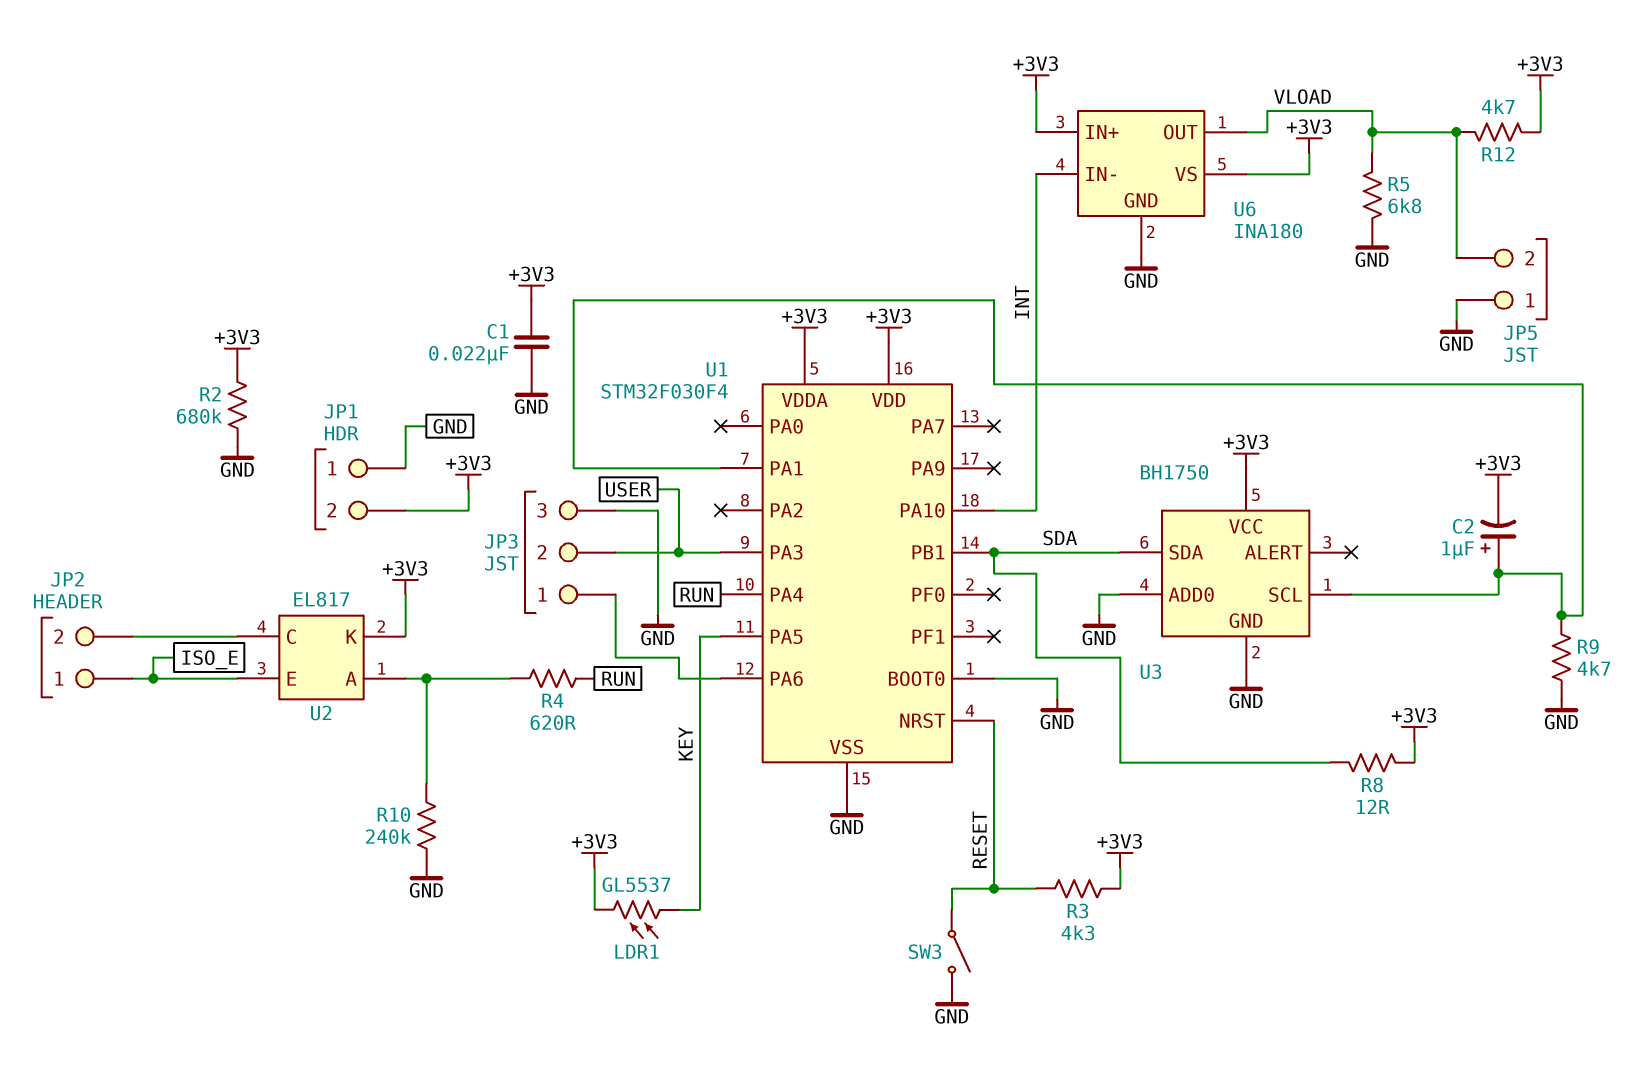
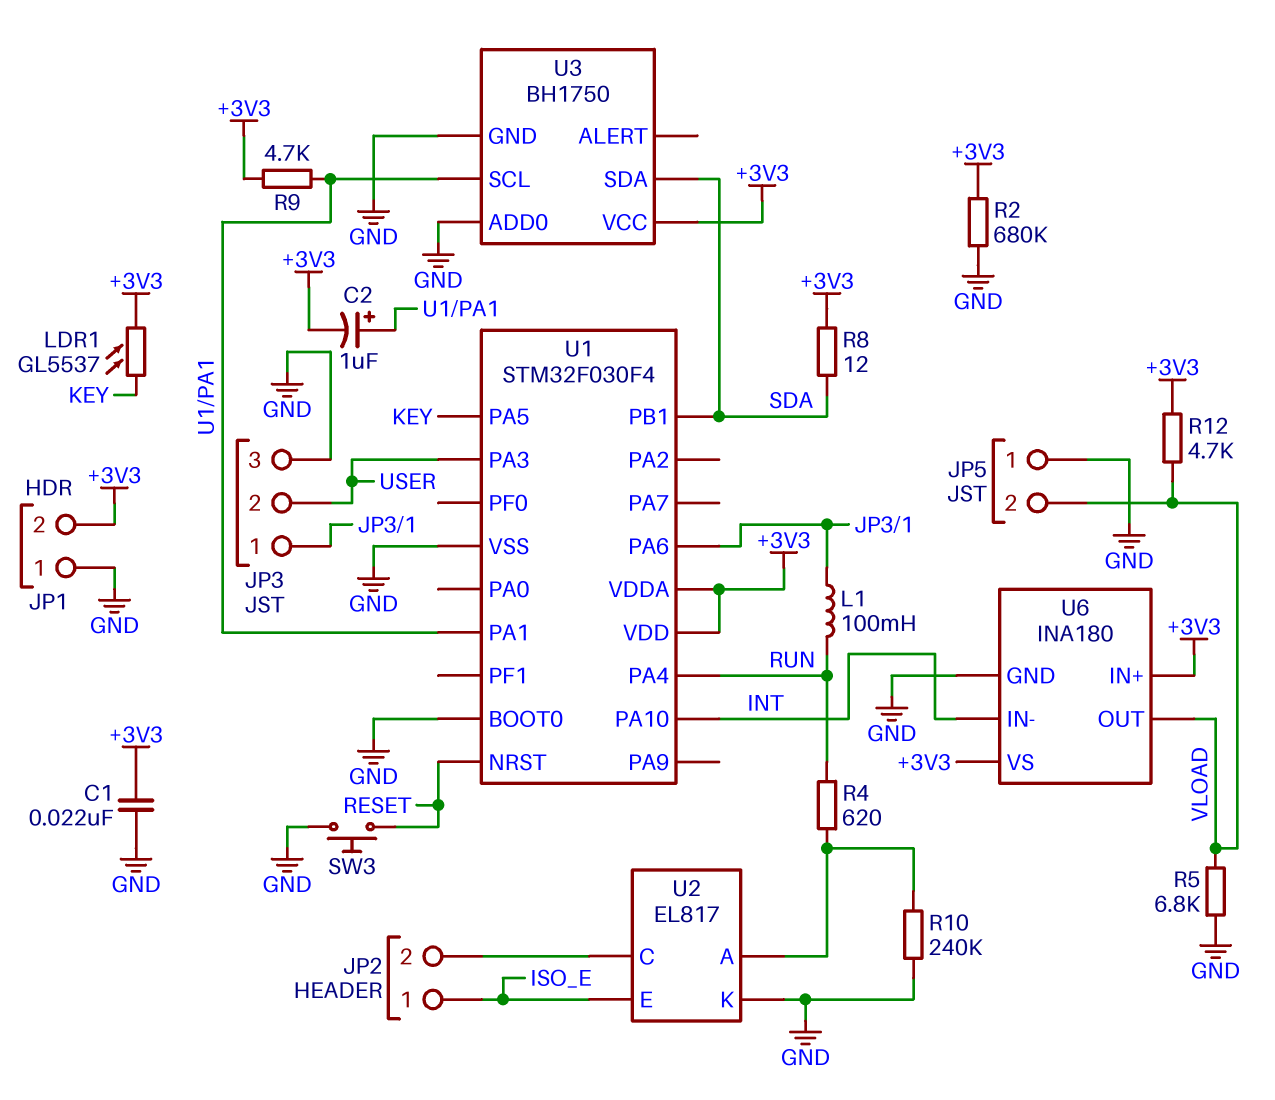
L1: none -> 100mH (JP3/1, RUN)
R3: 4.3k (+3V3, RESET) -> none
R9: 4.7k (GND, U1/PA1) -> 4.7k (+3V3, U1/PA1)
SW3: switch (GND, RESET) -> button (GND, RESET)
U2 pin K: +3V3 -> GND

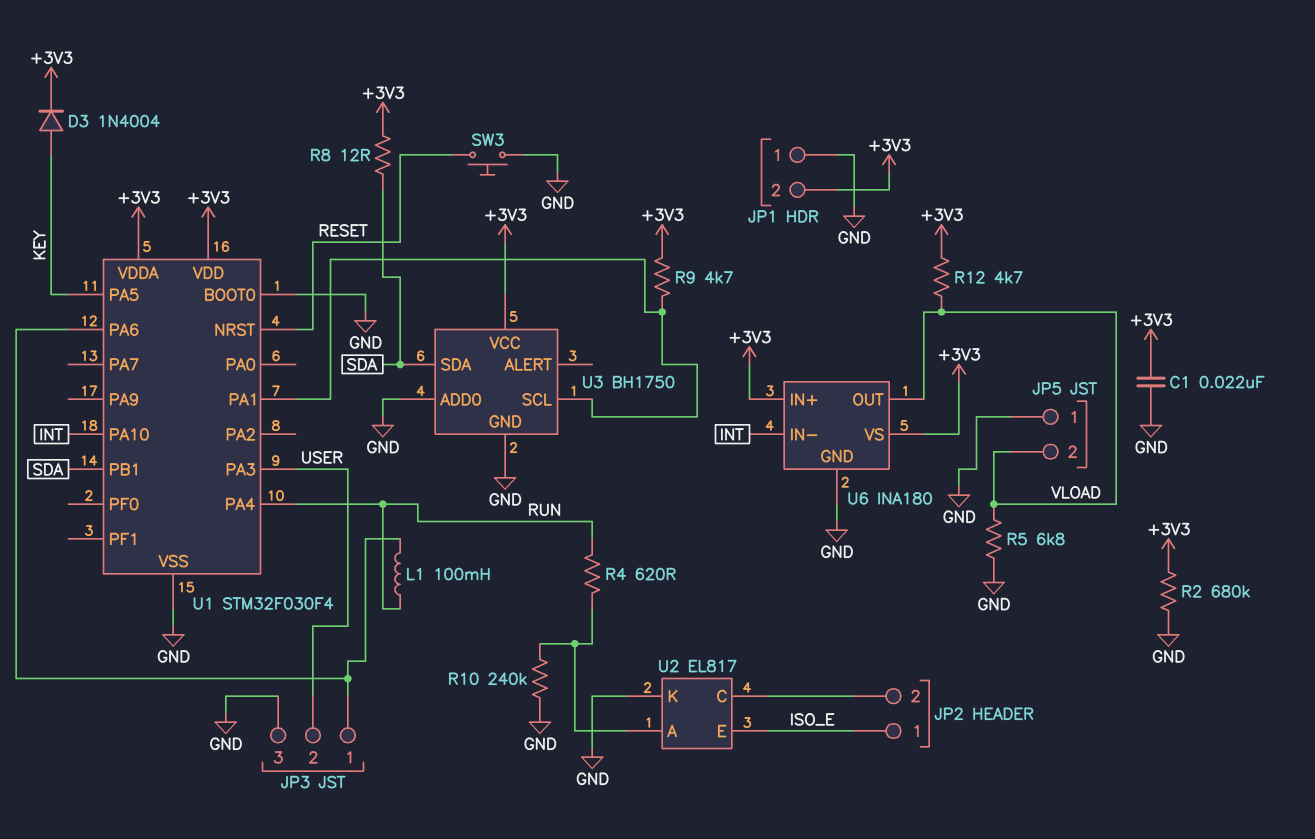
C2: 1uF (plus U1/PA1, minus +3V3) -> none
D3: none -> diode 1N4004 (A KEY, K +3V3)
LDR1: GL5537 (+3V3, KEY) -> none

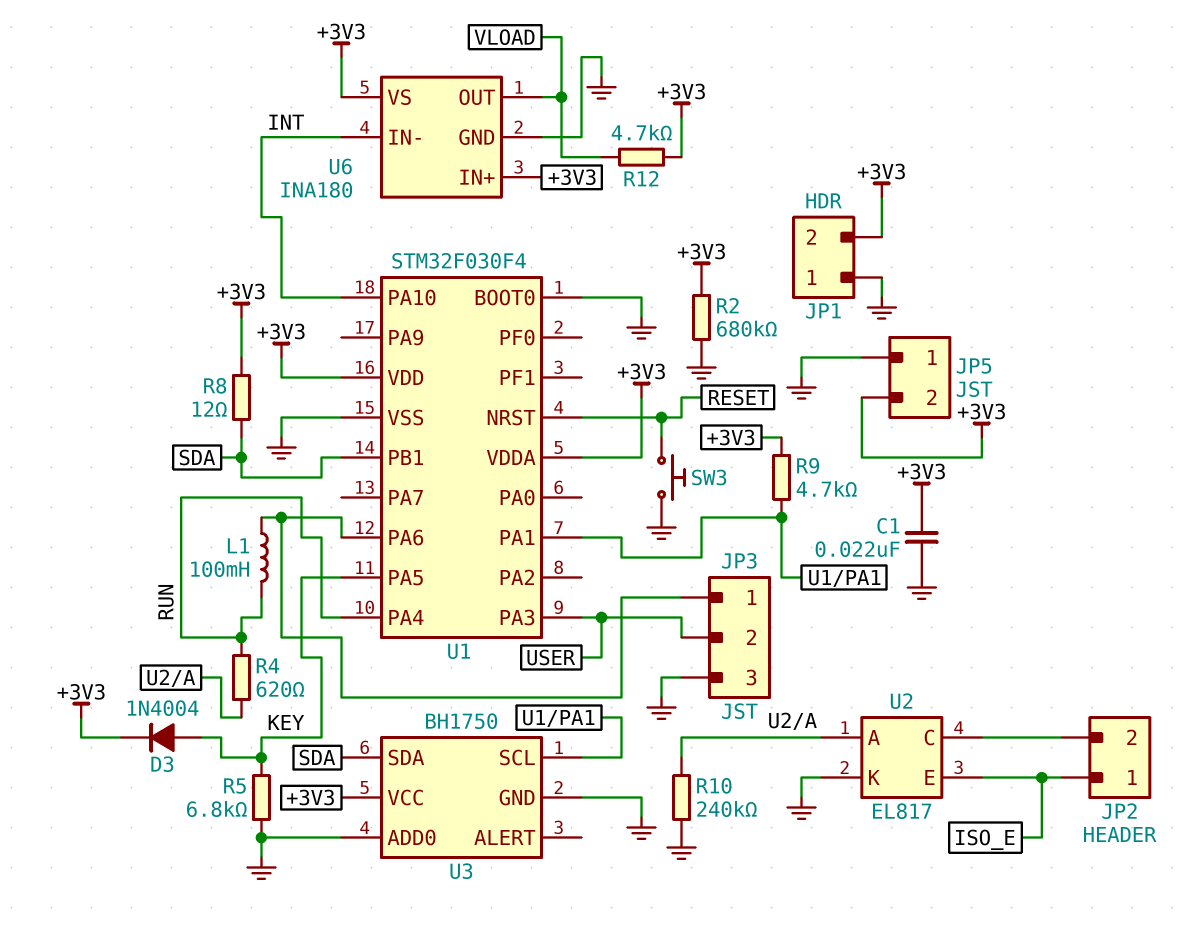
JP5 pin 2: VLOAD -> +3V3
R5: 6.8k (GND, VLOAD) -> 6.8k (GND, KEY)

